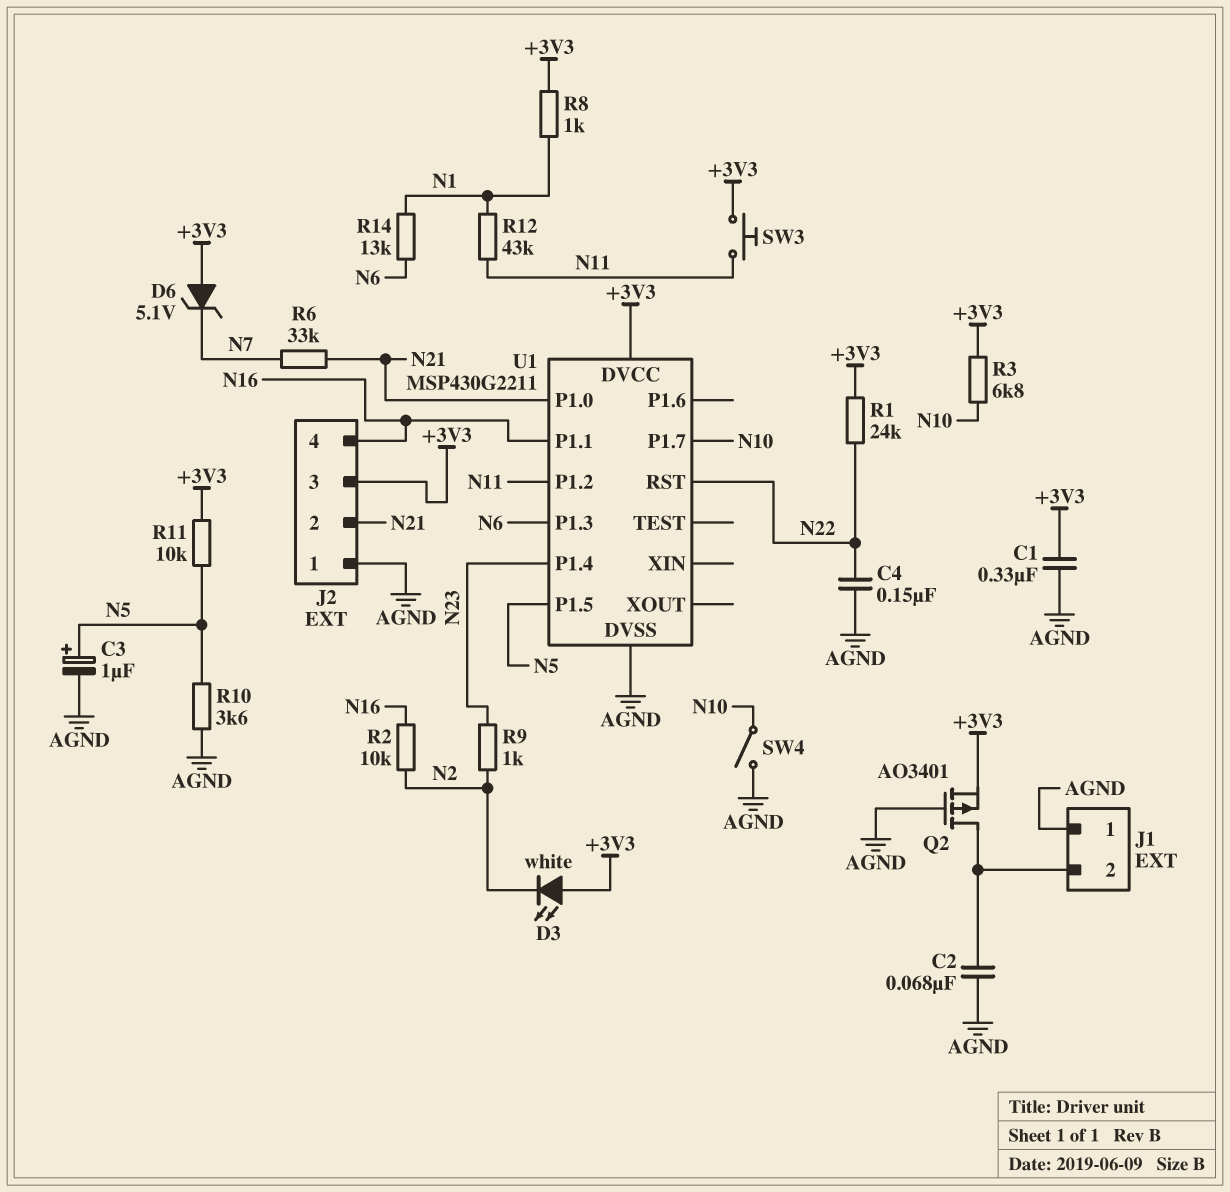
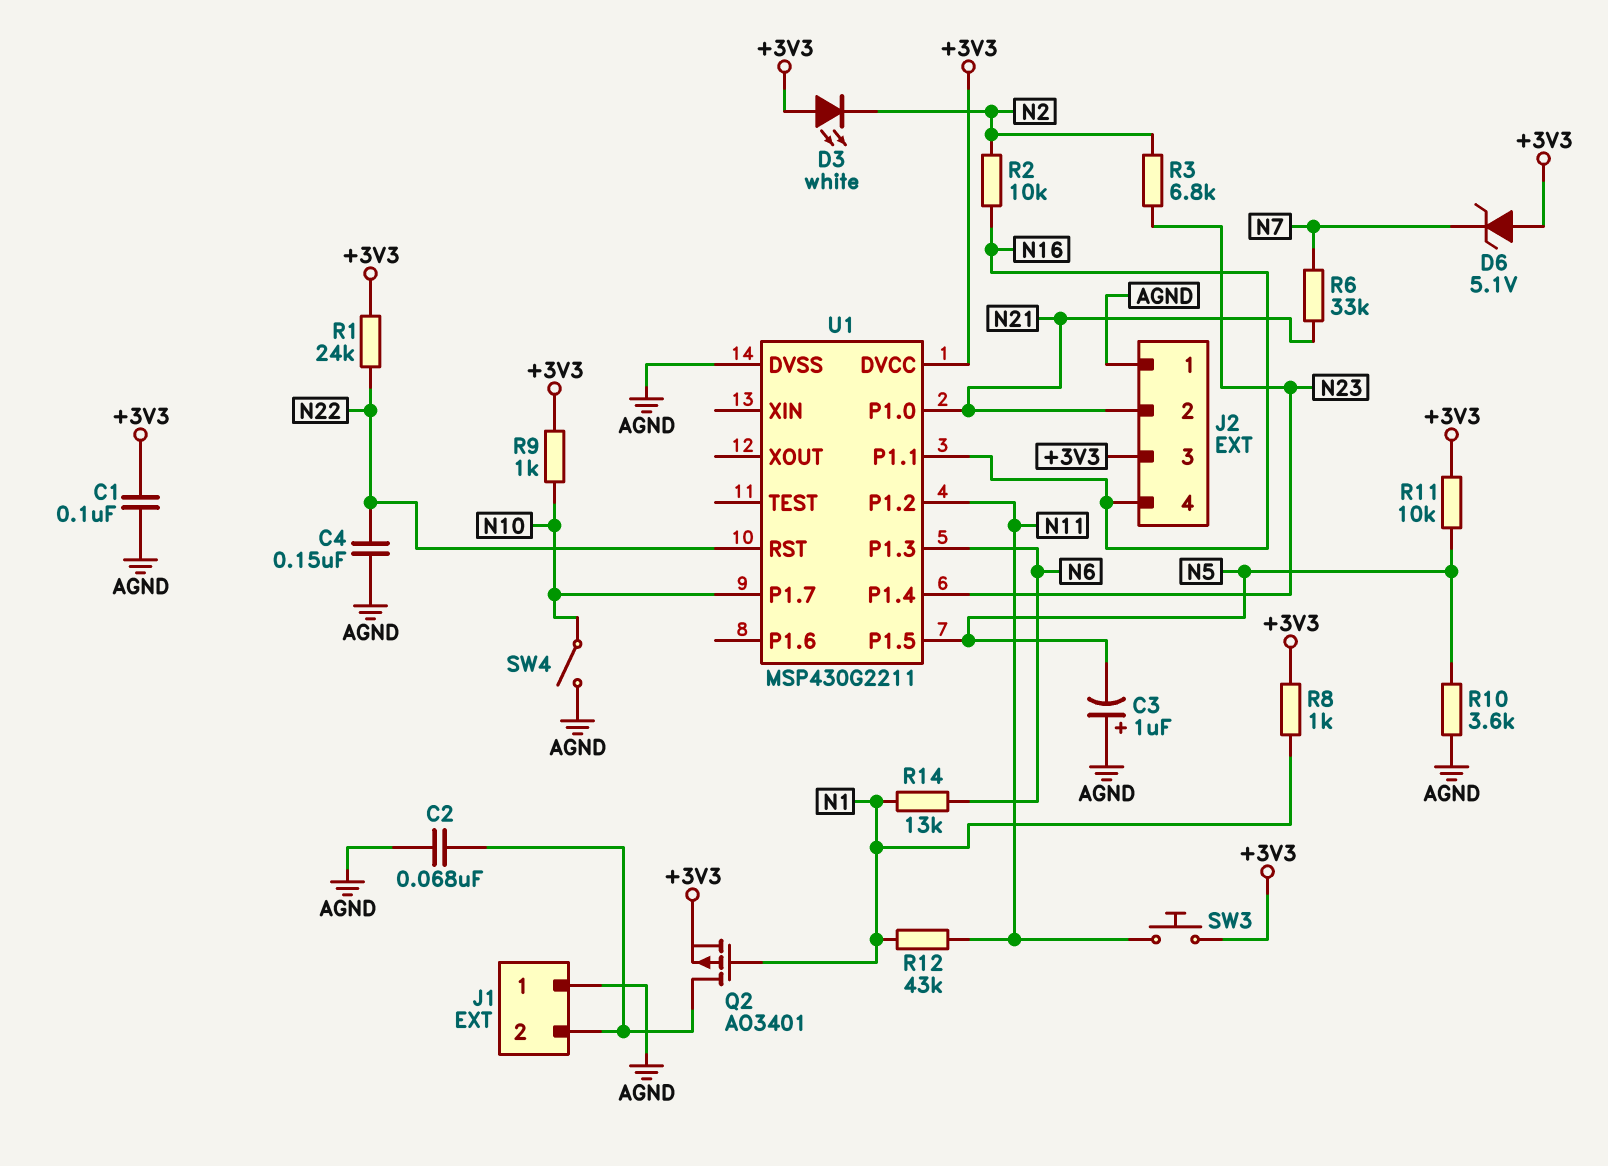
C1: 330nF (+3V3, AGND) -> 100nF (+3V3, AGND)
C3: 1uF (plus N5, minus AGND) -> 1uF (plus AGND, minus N5)
Q2: PMOS AO3401 (G AGND, D J1/2, S +3V3) -> PMOS AO3401 (G N1, D J1/2, S +3V3)
R3: 6.8k (+3V3, N10) -> 6.8k (N2, N23)
R9: 1k (N2, N23) -> 1k (+3V3, N10)

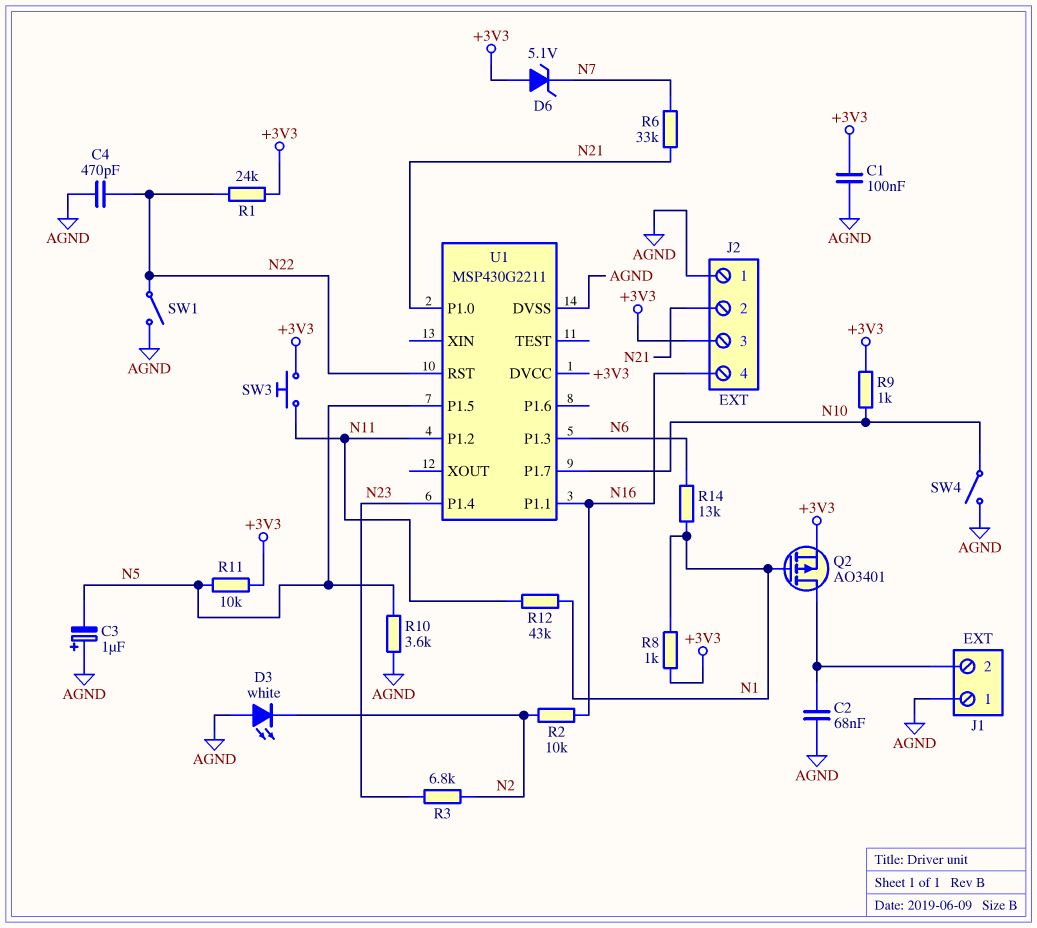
C4: 150nF (AGND, N22) -> 470pF (AGND, N22)
D3: LED white (A +3V3, K N2) -> LED white (A AGND, K N2)
SW1: none -> switch (AGND, N22)

